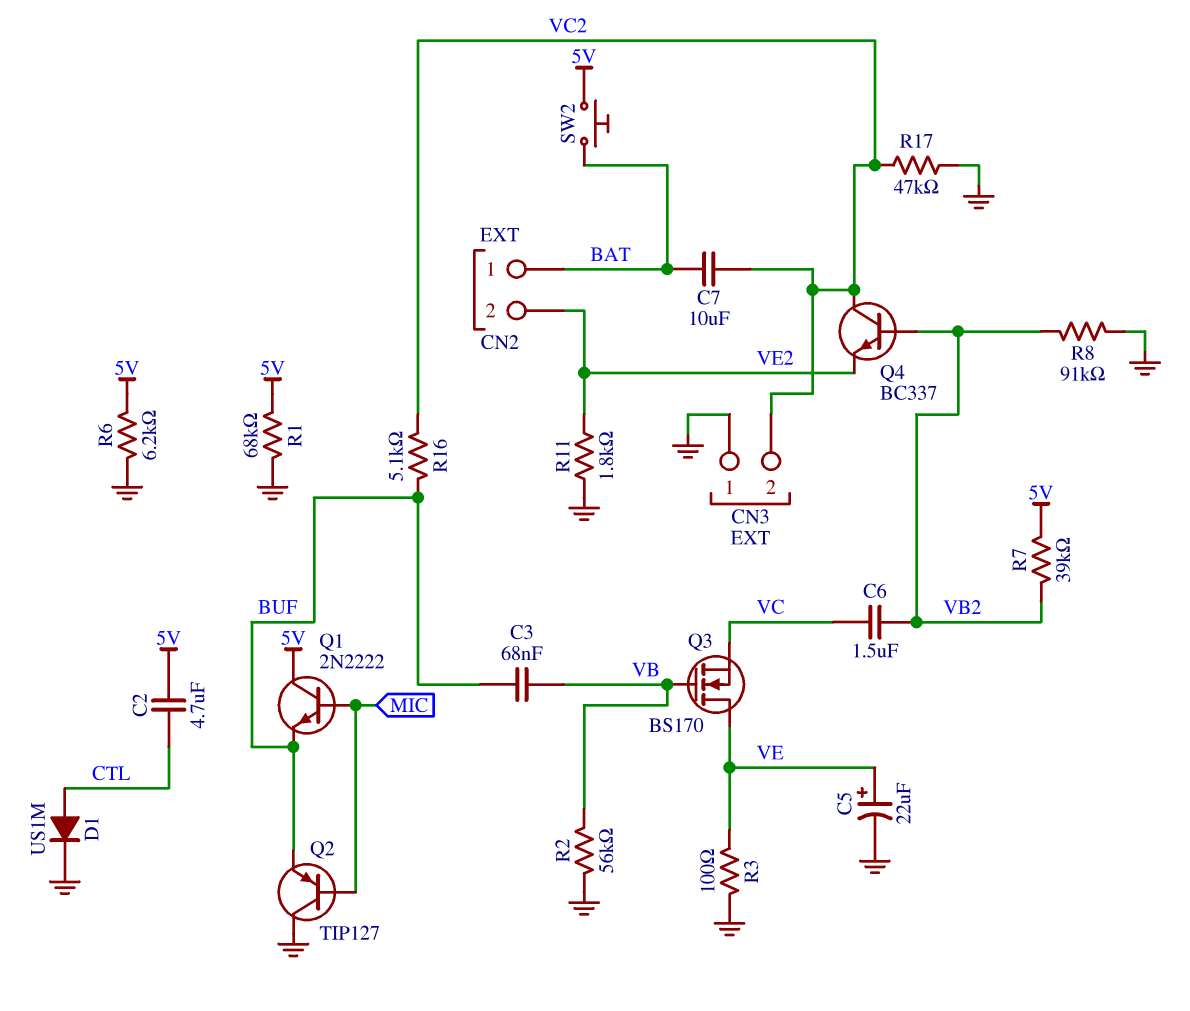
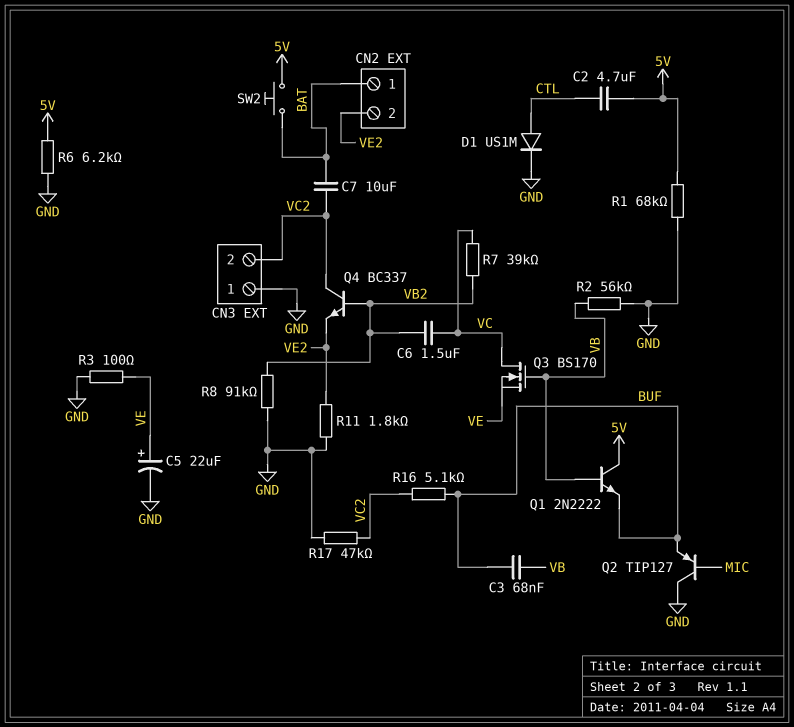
Q1: NPN 2N2222 (B MIC, C 5V, E BUF) -> NPN 2N2222 (B VB, C 5V, E BUF)
Q3: NMOS BS170 (G VB, D VE, S VC) -> NMOS BS170 (G VB, D VC, S VE)
R7: 39k (5V, VB2) -> 39k (VB2, VC)

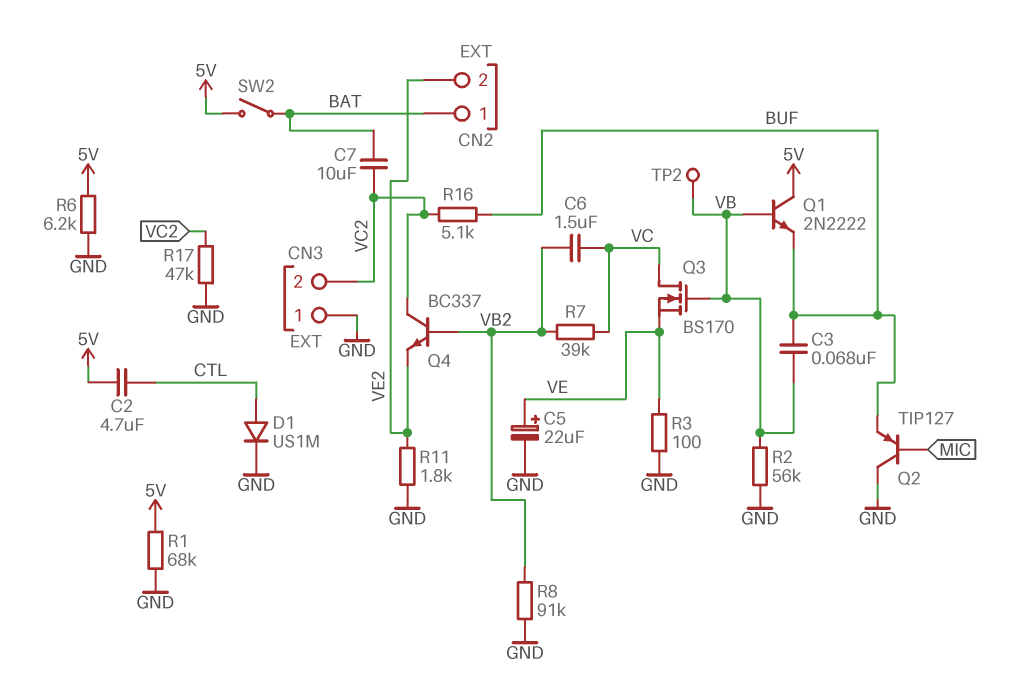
SW2: button (5V, BAT) -> switch (5V, BAT)
TP2: none -> test point (VB)

